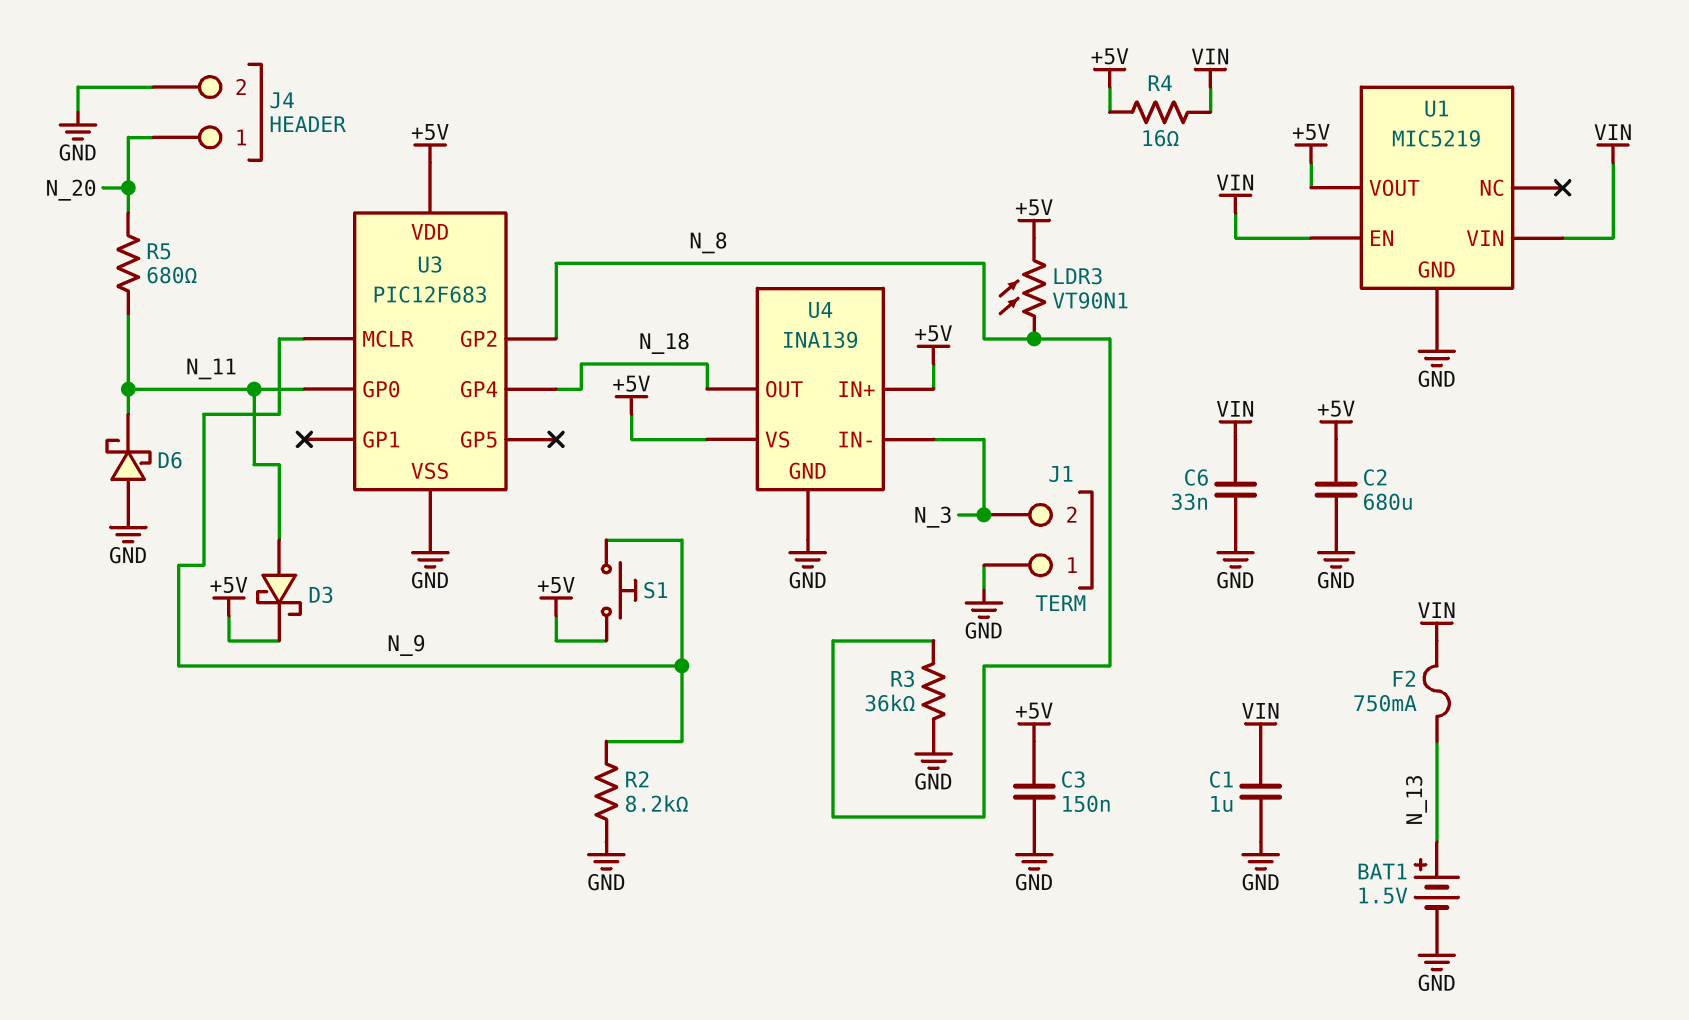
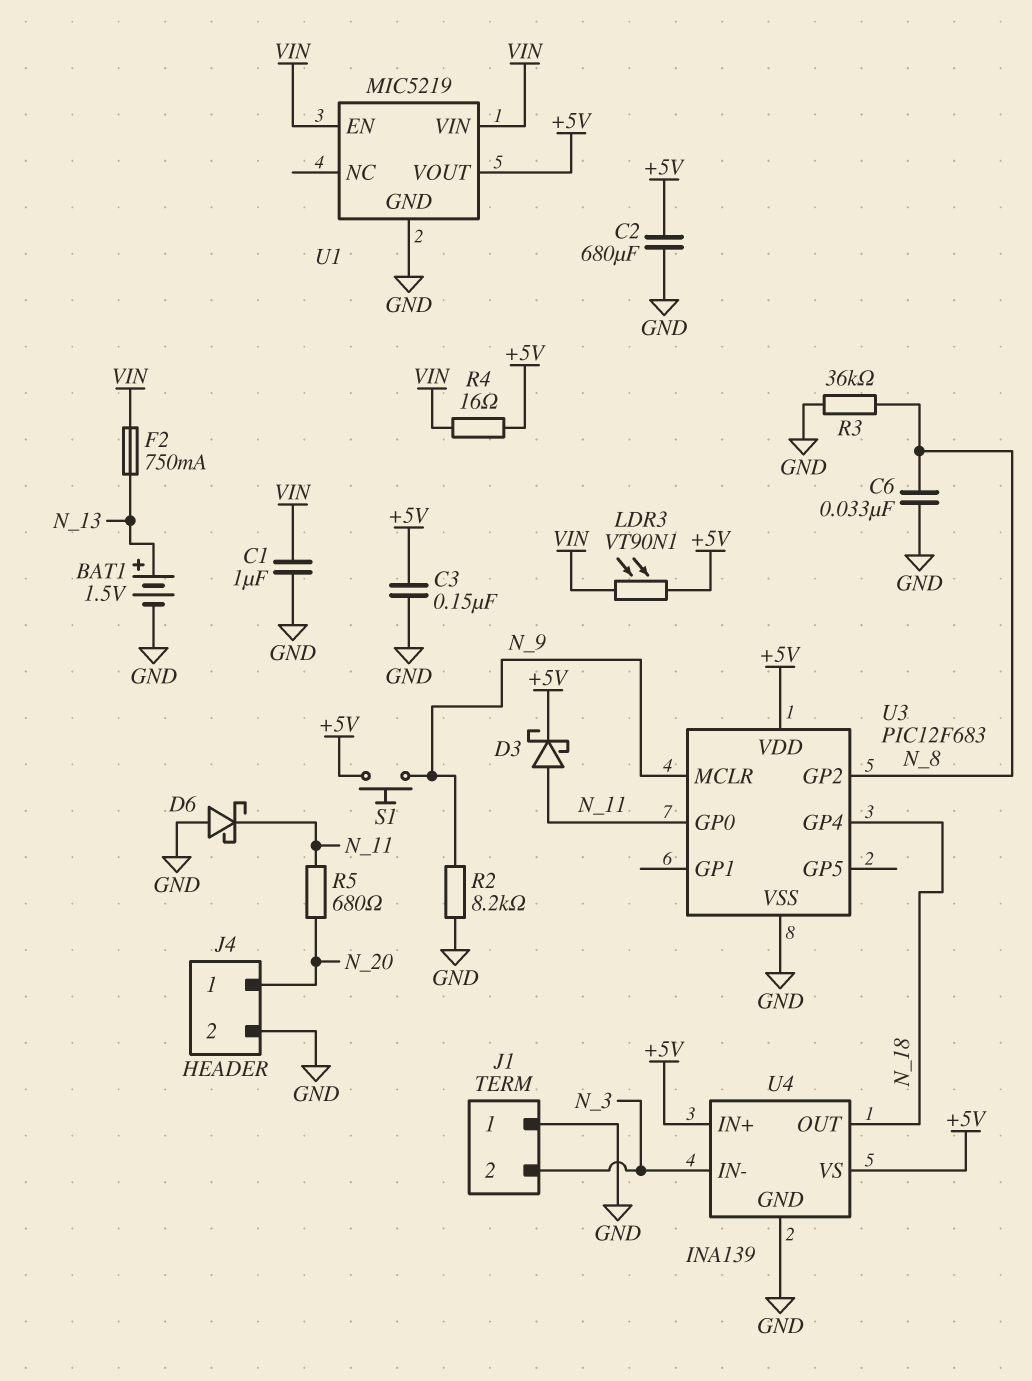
C6: 33nF (GND, VIN) -> 33nF (GND, N_8)
LDR3: VT90N1 (+5V, N_8) -> VT90N1 (+5V, VIN)

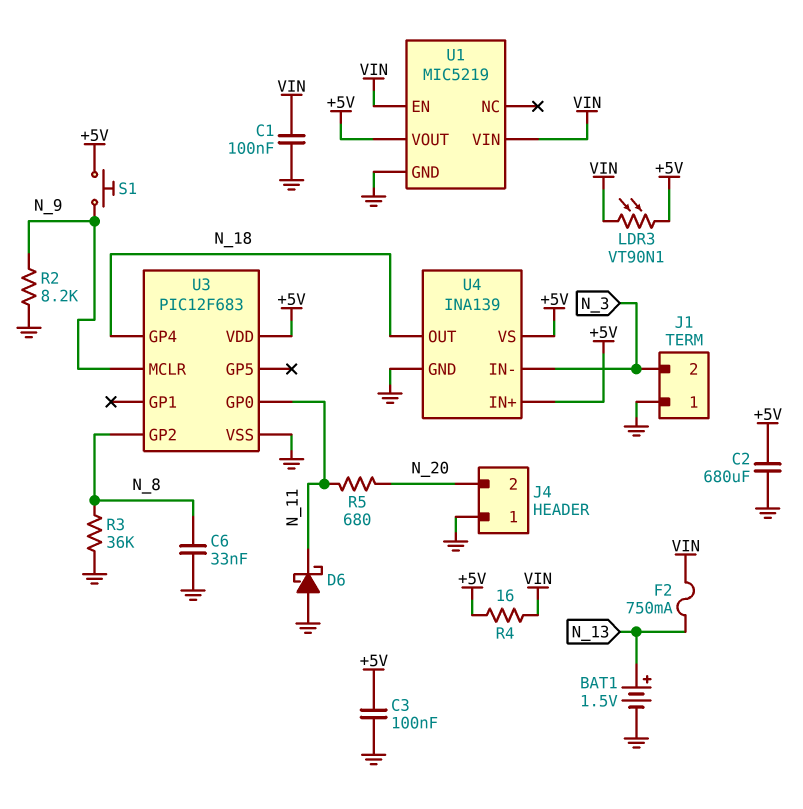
C1: 1uF (GND, VIN) -> 100nF (GND, VIN)
C3: 150nF (+5V, GND) -> 100nF (+5V, GND)
D3: schottky (A N_11, K +5V) -> none
J4 pin 1: N_20 -> GND
J4 pin 2: GND -> N_20

